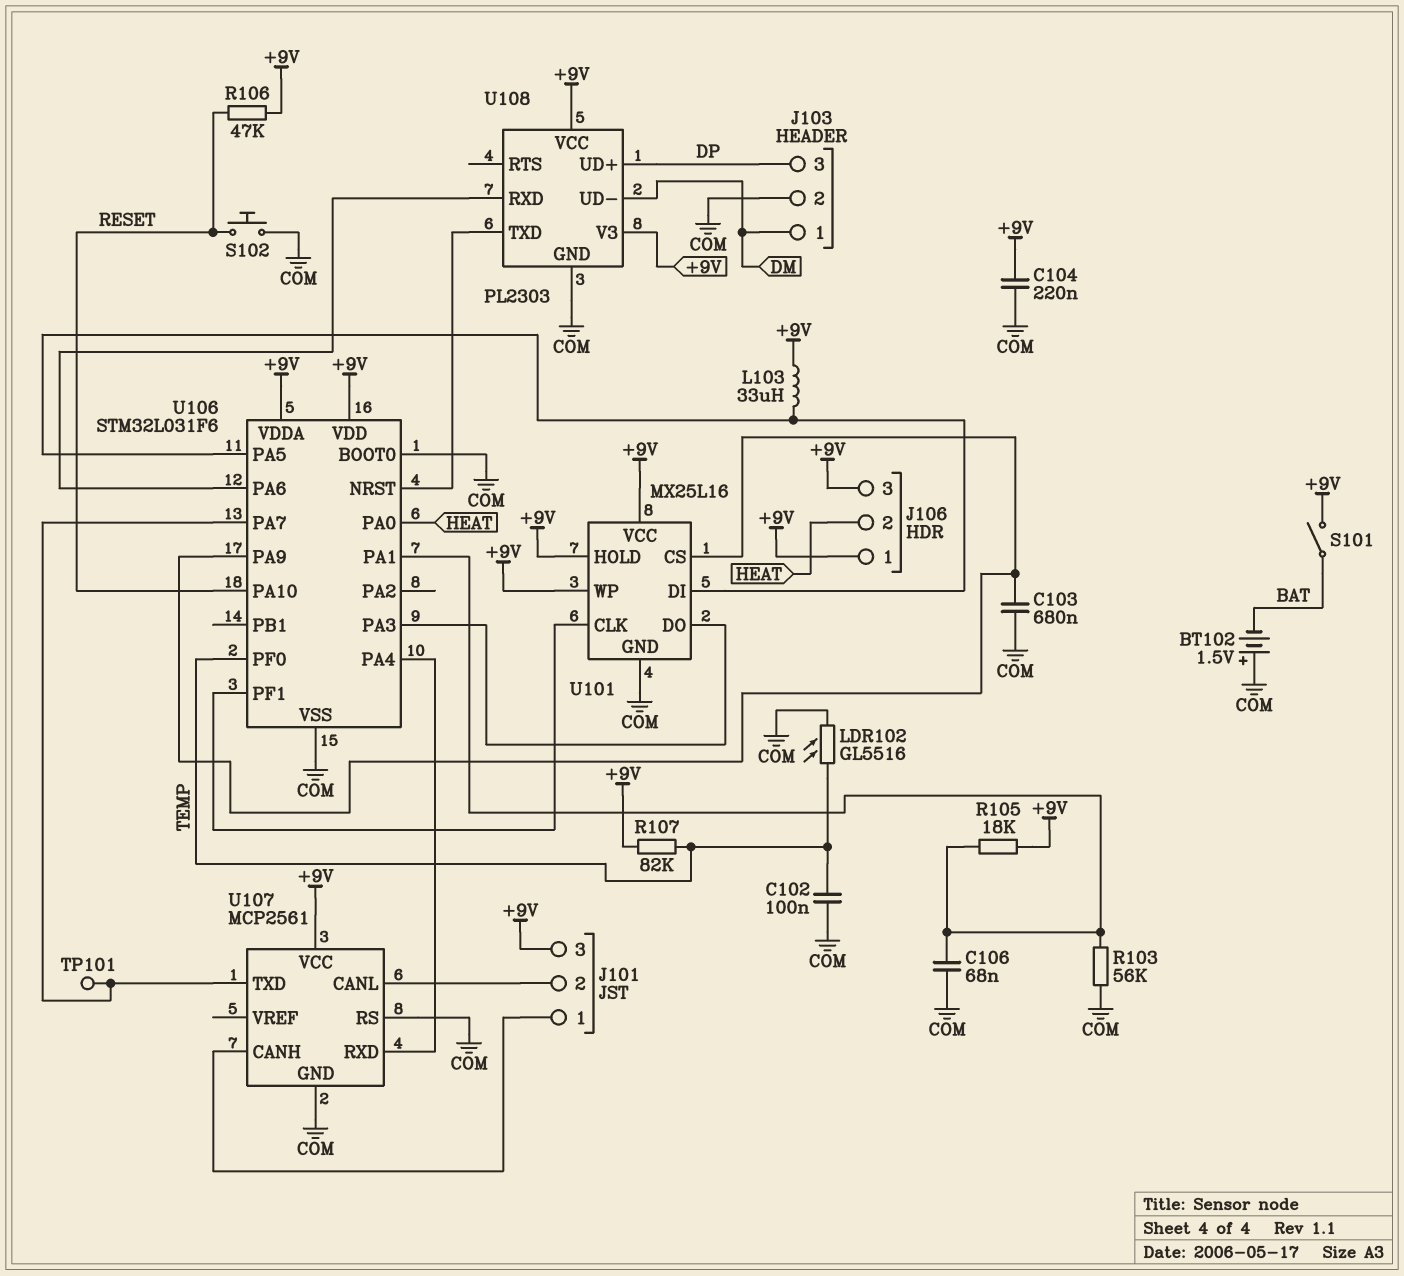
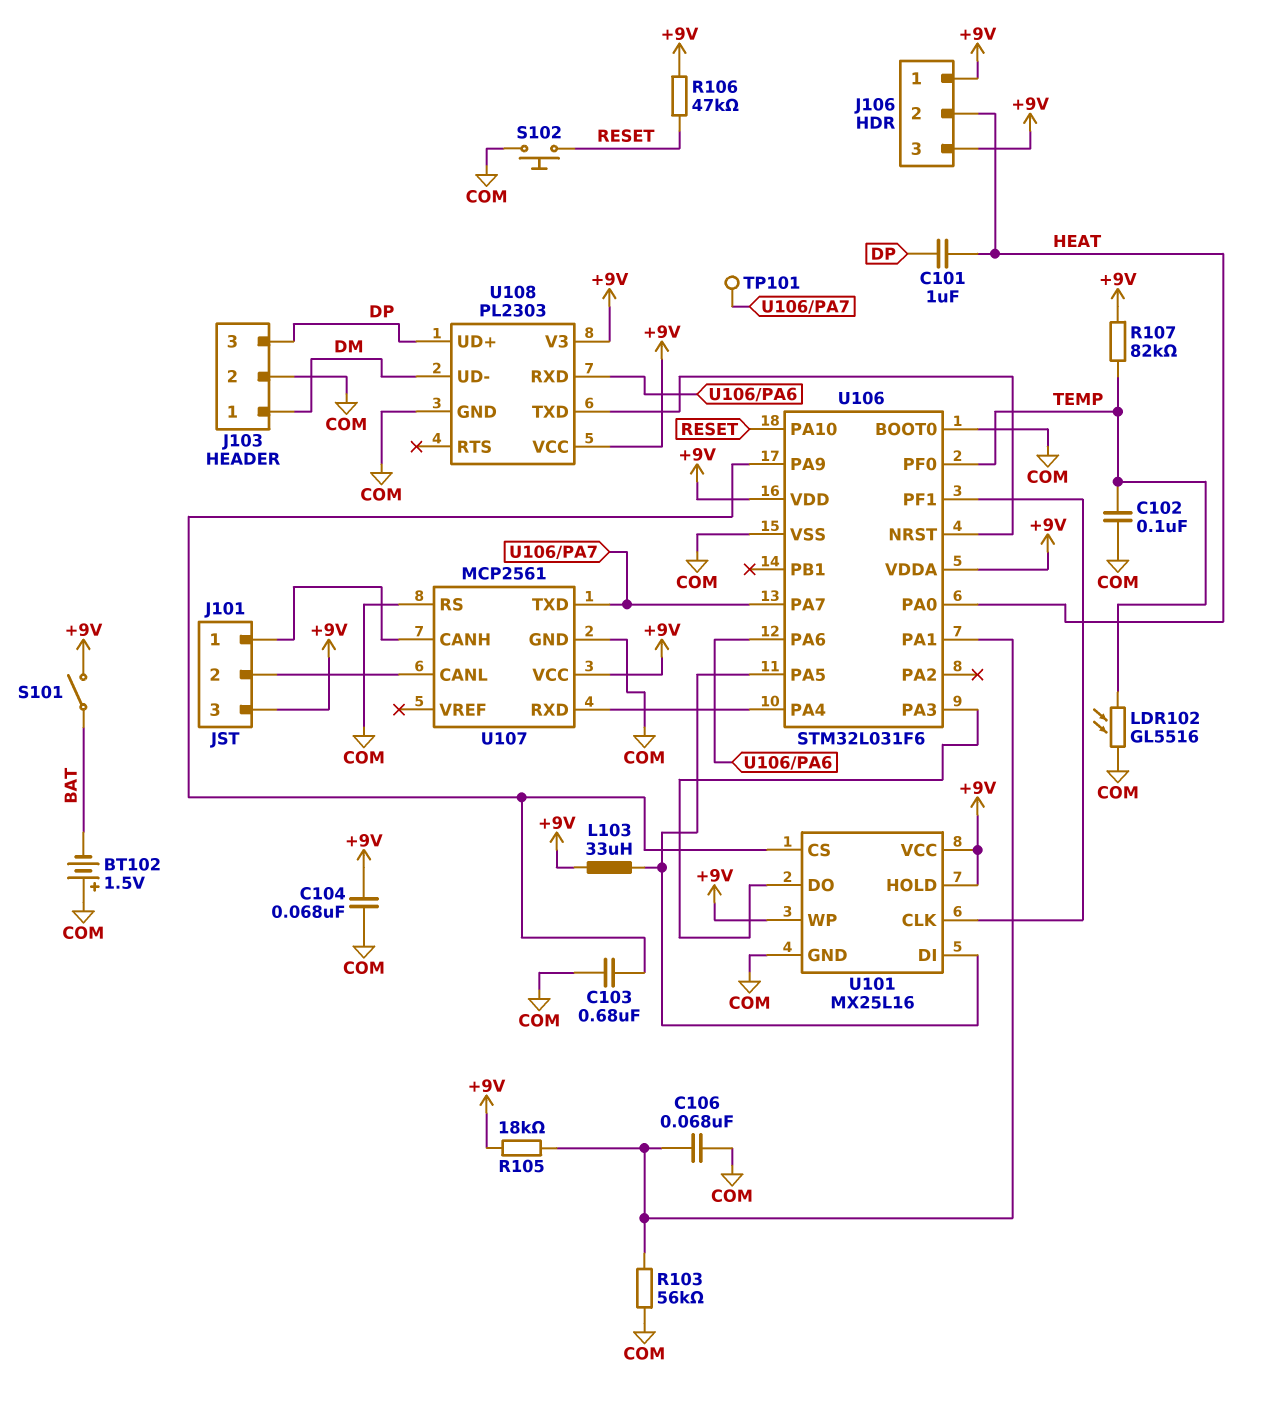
C101: none -> 1uF (DP, HEAT)
C104: 220nF (+9V, COM) -> 68nF (+9V, COM)

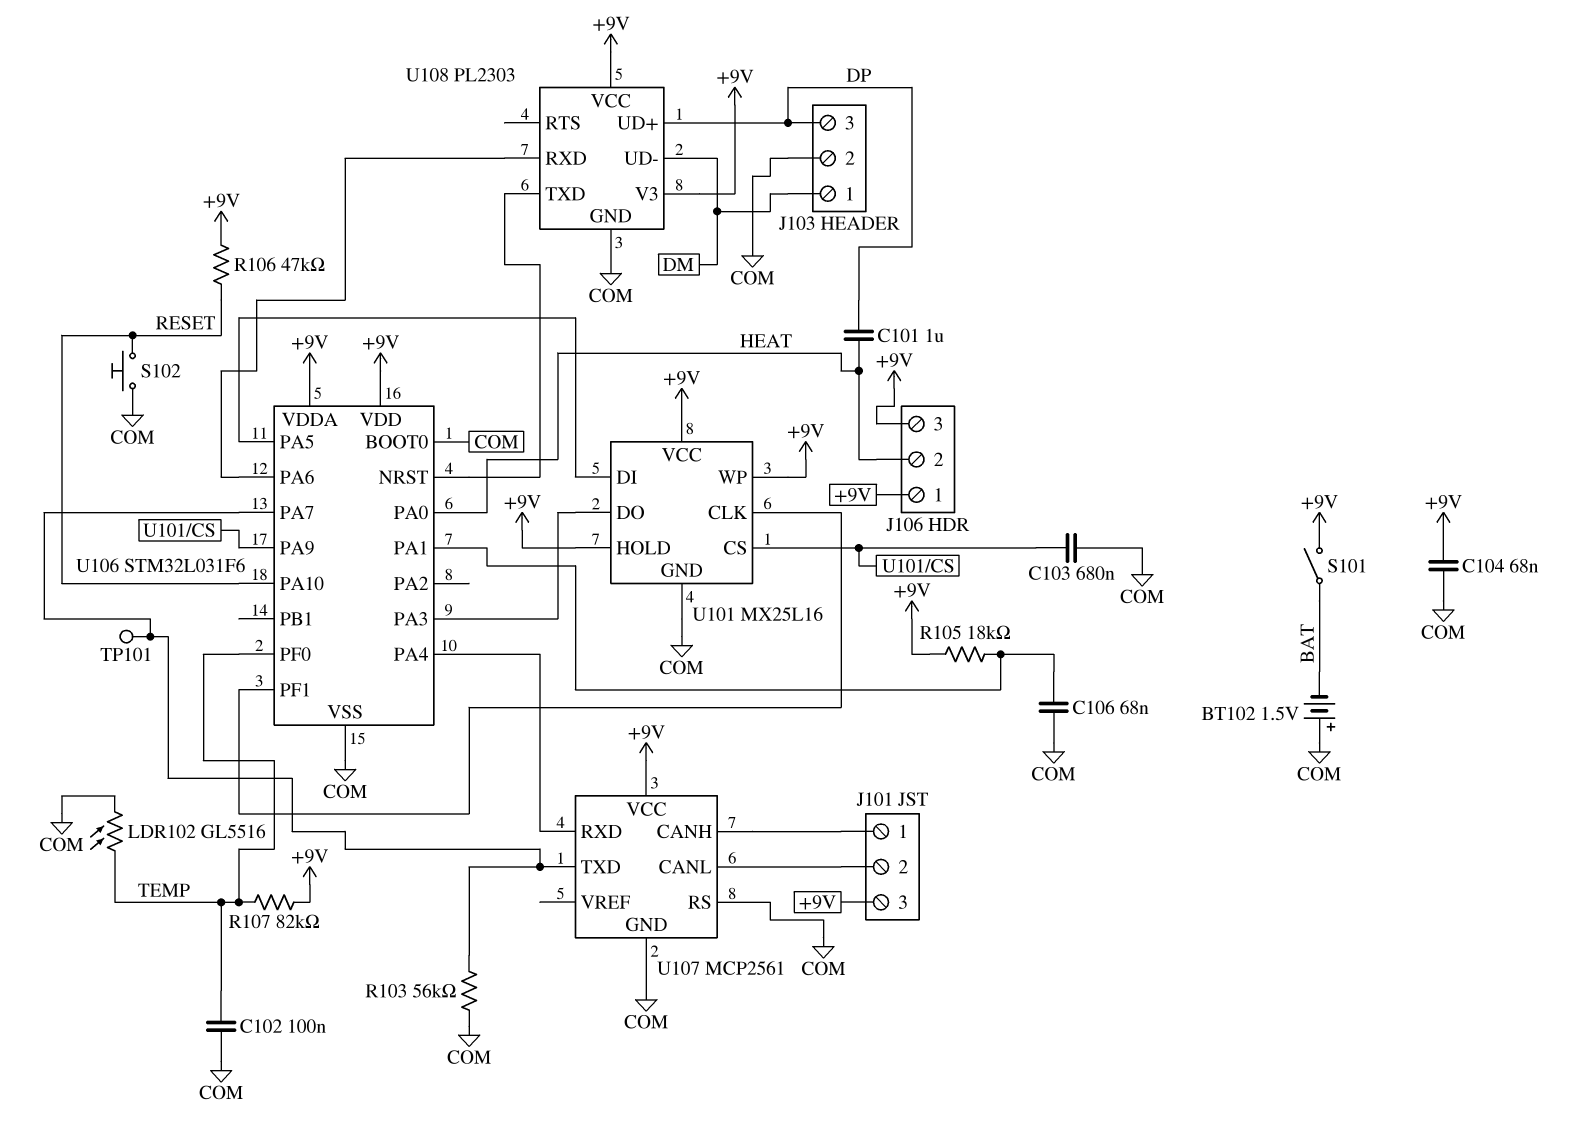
L103: 33uH (+9V, U101/DI) -> none
R103: 56k (COM, U106/PA1) -> 56k (COM, U106/PA7)

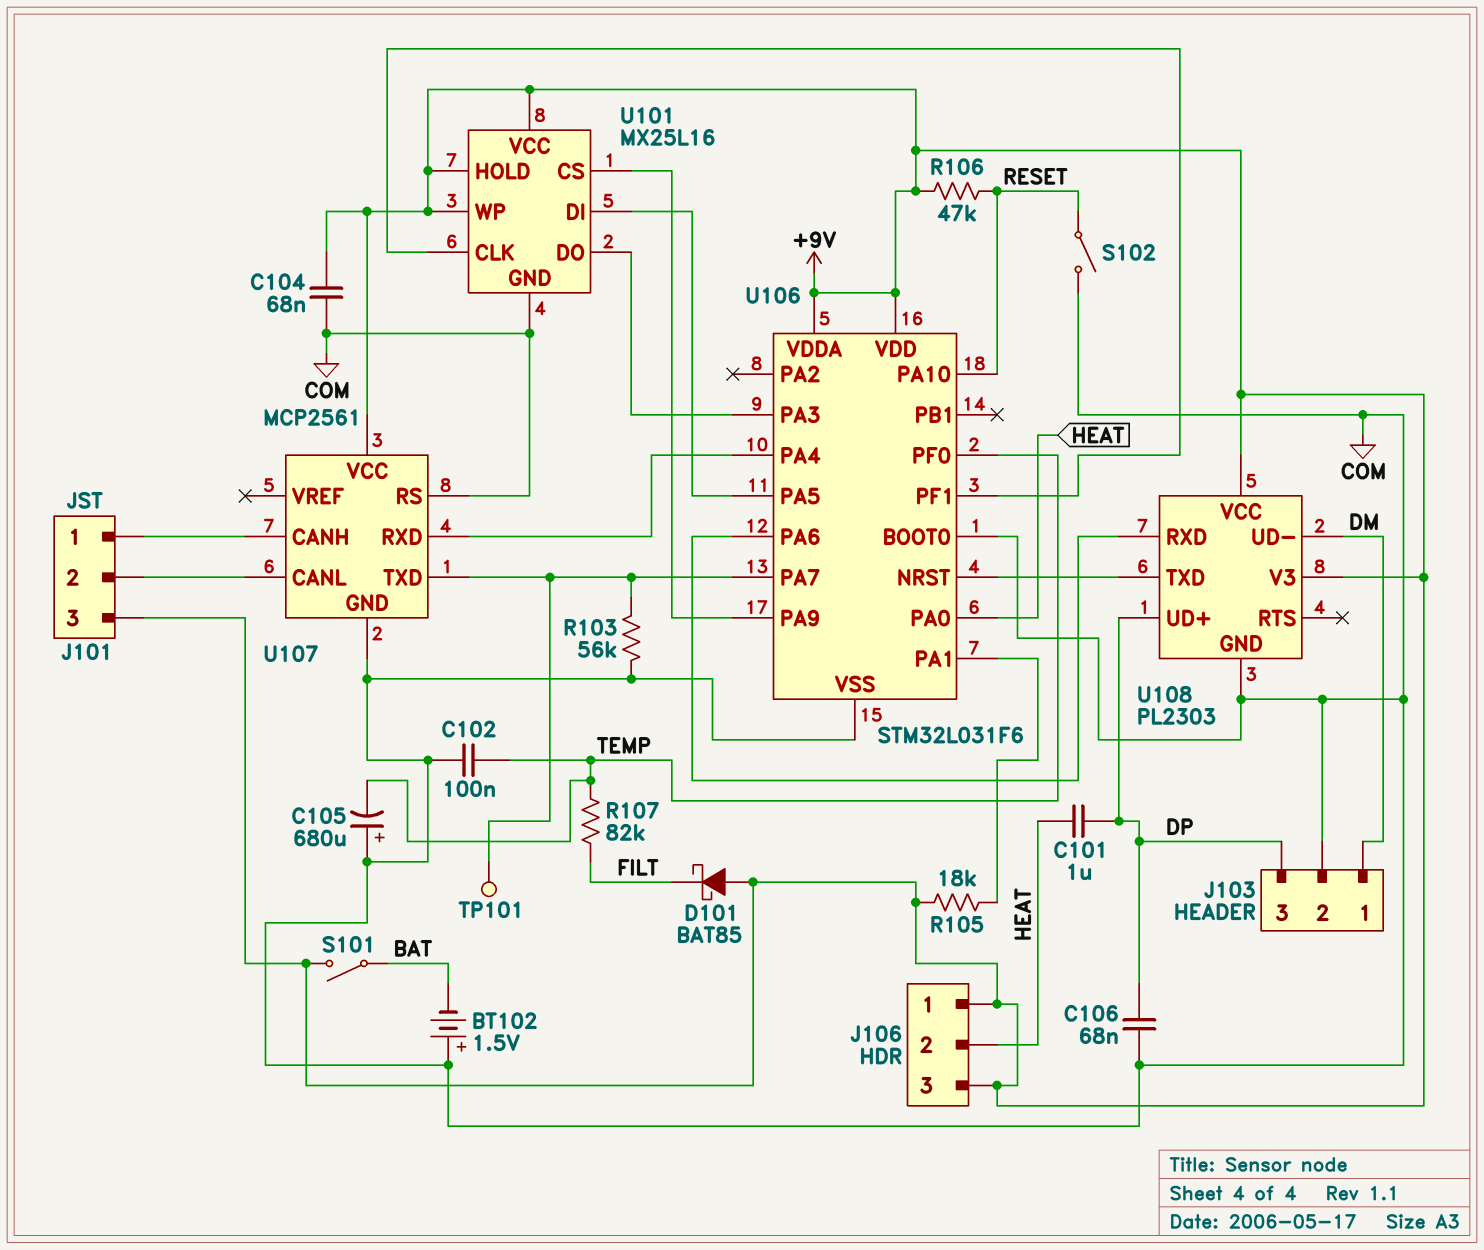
C103: 680nF (COM, U101/CS) -> none
C105: none -> 680uF (plus COM, minus TEMP)
C106: 68nF (COM, U106/PA1) -> 68nF (COM, DP)
D101: none -> schottky BAT85 (A +9V, K FILT)
LDR102: GL5516 (COM, TEMP) -> none
R107: 82k (+9V, TEMP) -> 82k (FILT, TEMP)
S102: button (COM, RESET) -> switch (COM, RESET)

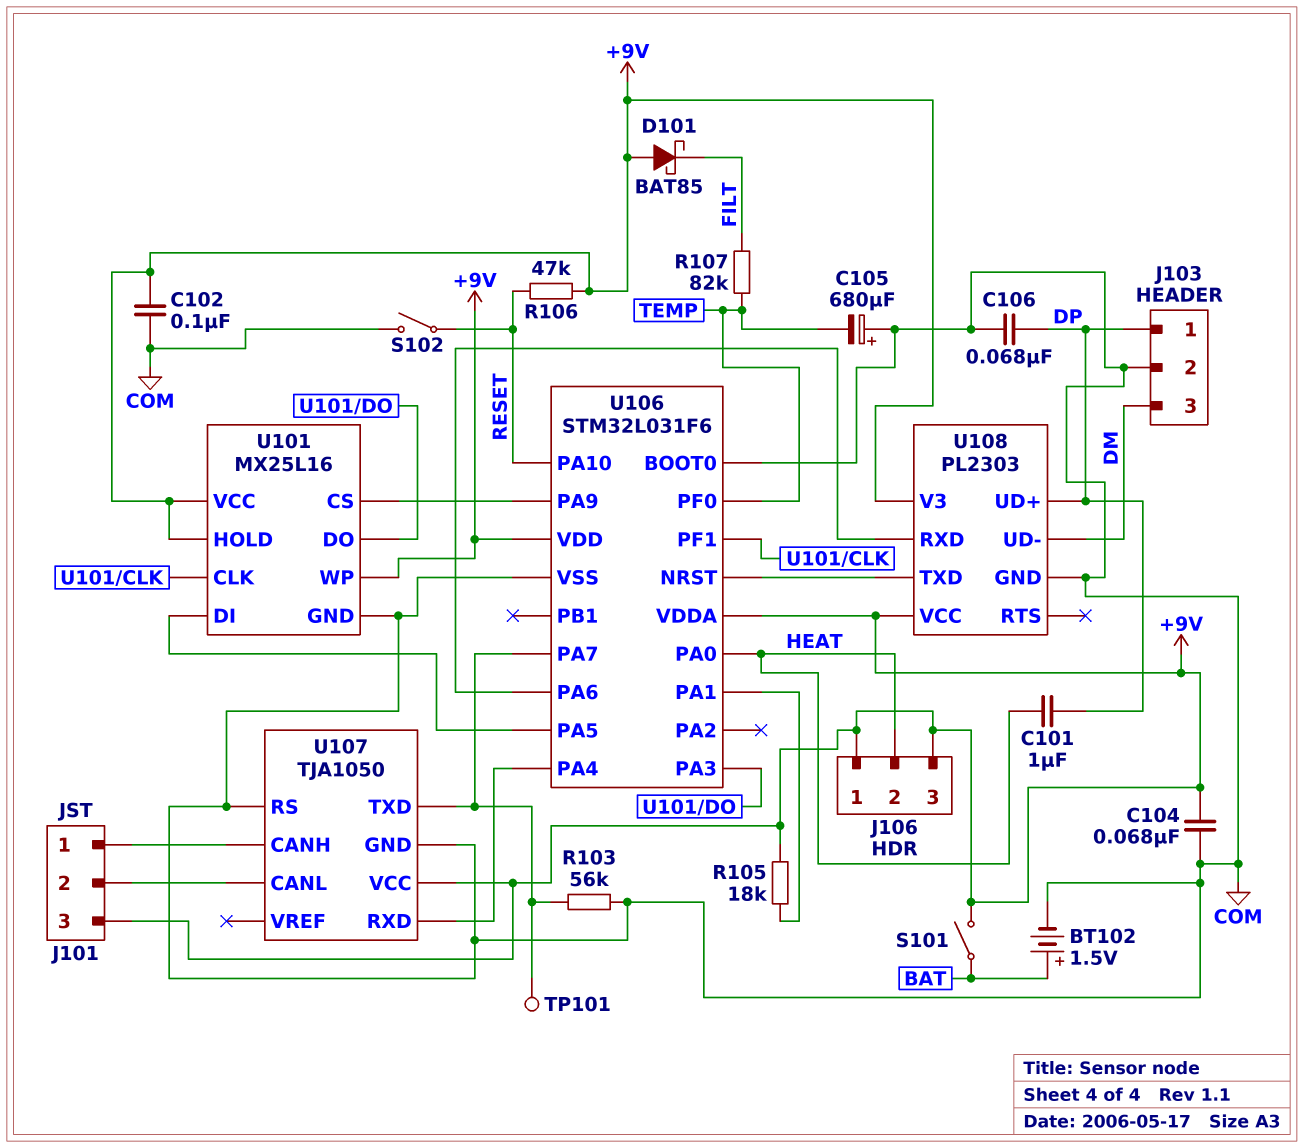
BT102: 1.5V (plus COM, minus BAT) -> 1.5V (plus BAT, minus COM)
C102: 100nF (COM, TEMP) -> 100nF (+9V, COM)
J103 pin 1: DM -> DP
J103 pin 3: DP -> DM
U107: MCP2561 -> TJA1050

